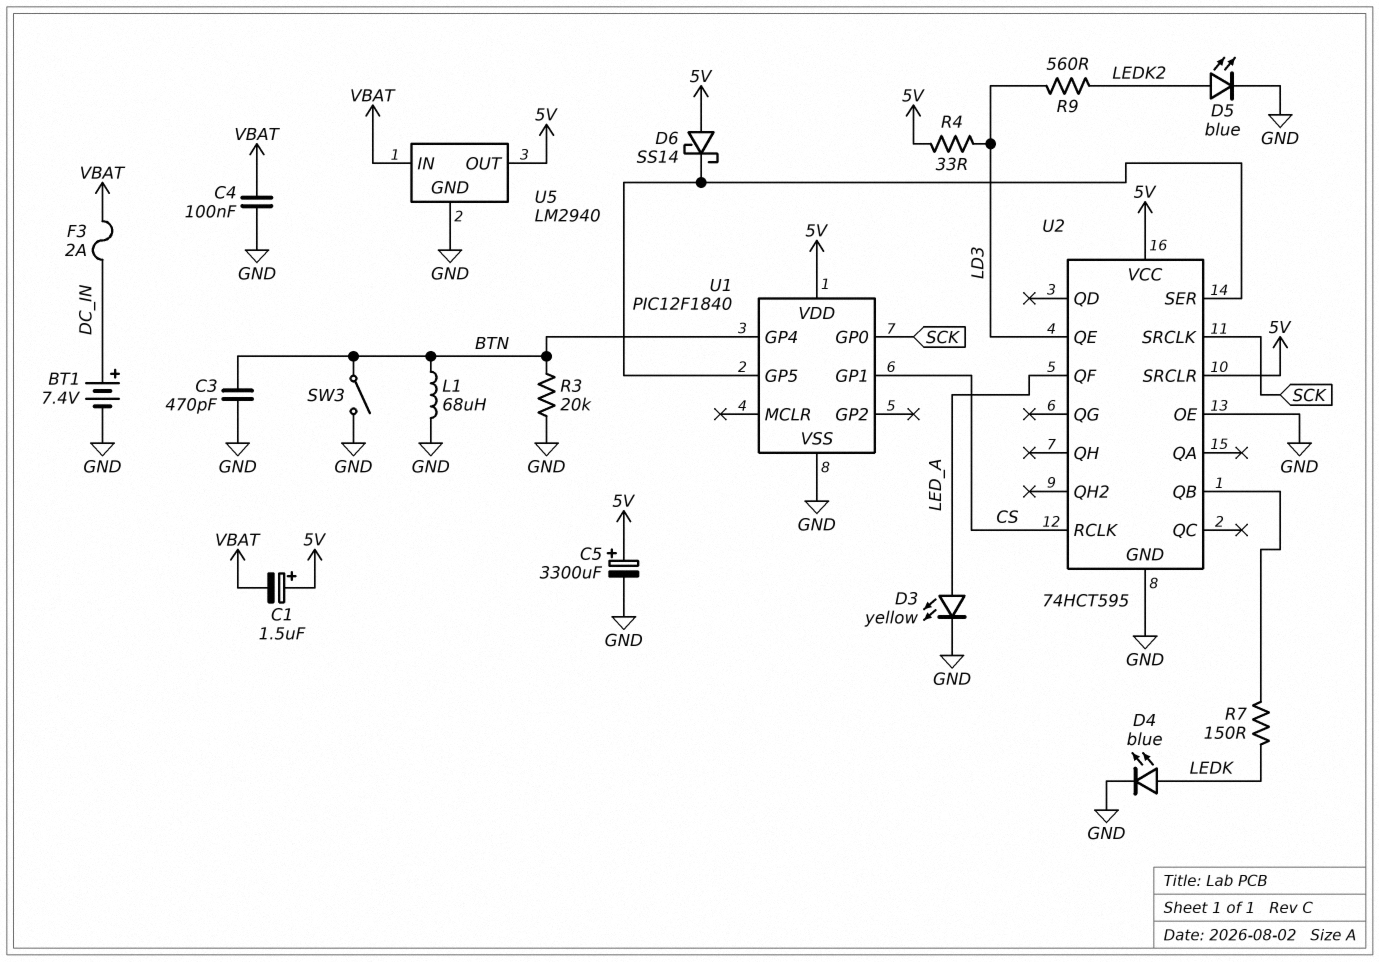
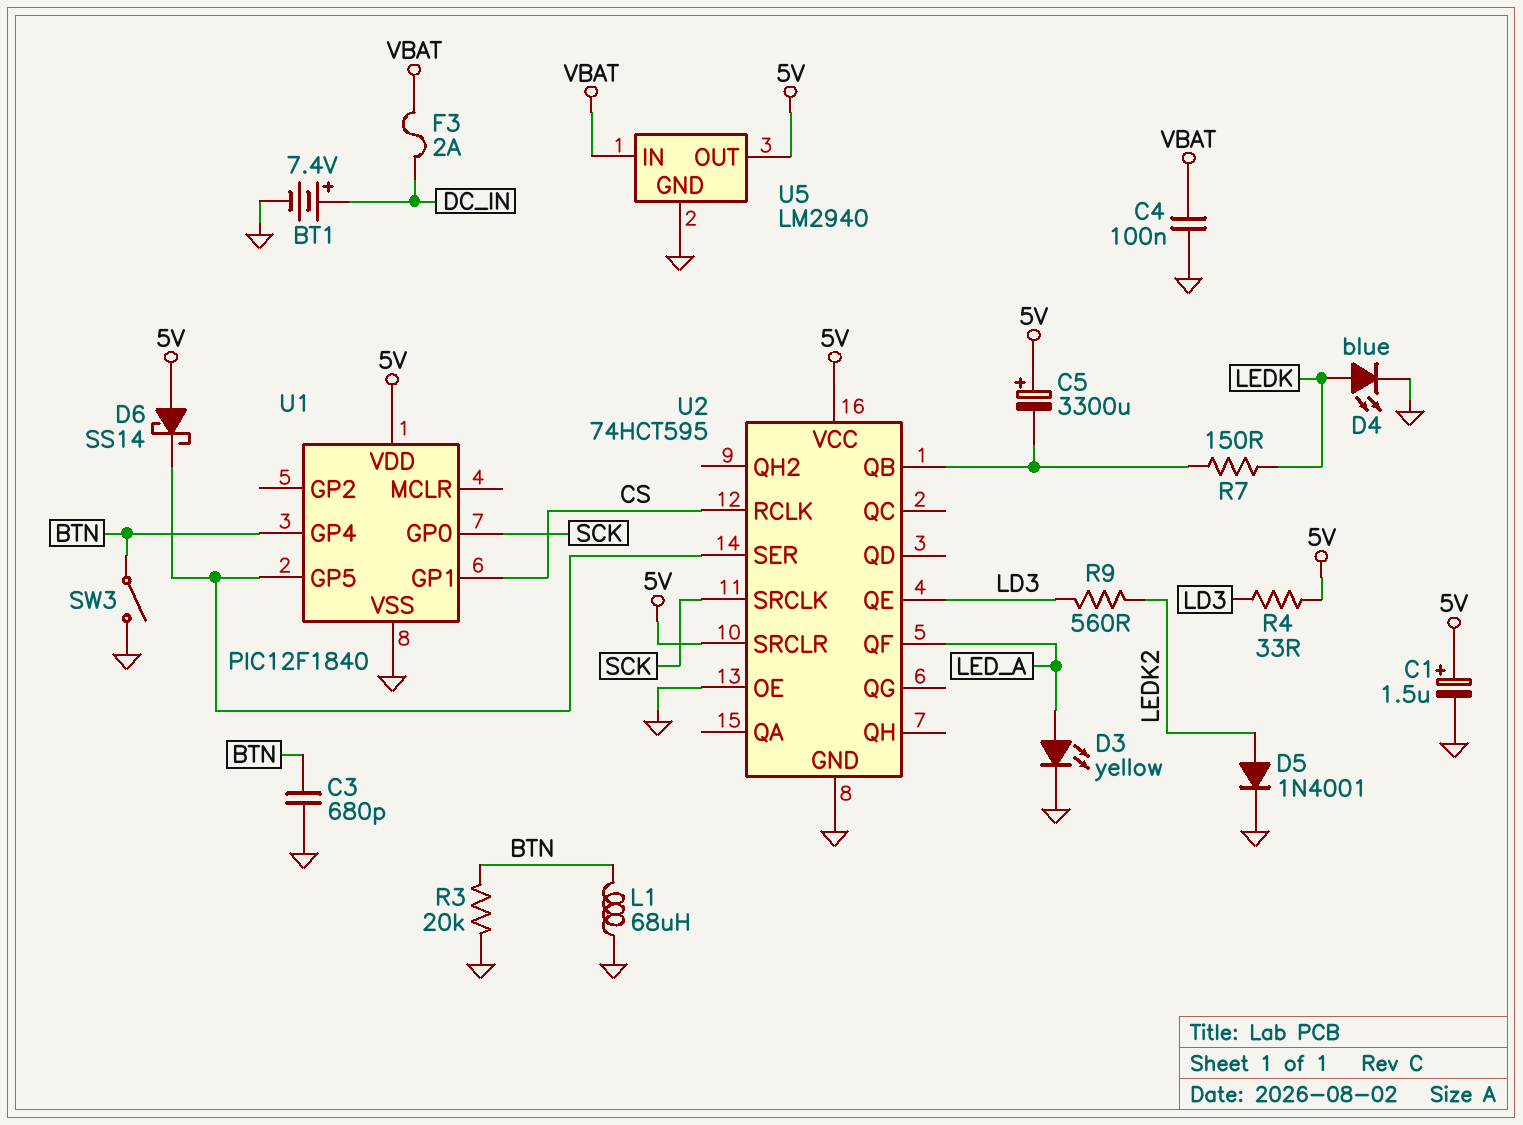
C1: 1.5uF (plus 5V, minus VBAT) -> 1.5uF (plus 5V, minus GND)
C3: 470pF (BTN, GND) -> 680pF (BTN, GND)
C5: 3300uF (plus 5V, minus GND) -> 3300uF (plus 5V, minus U2/QB)
D5: LED blue (A LEDK2, K GND) -> diode 1N4001 (A LEDK2, K GND)

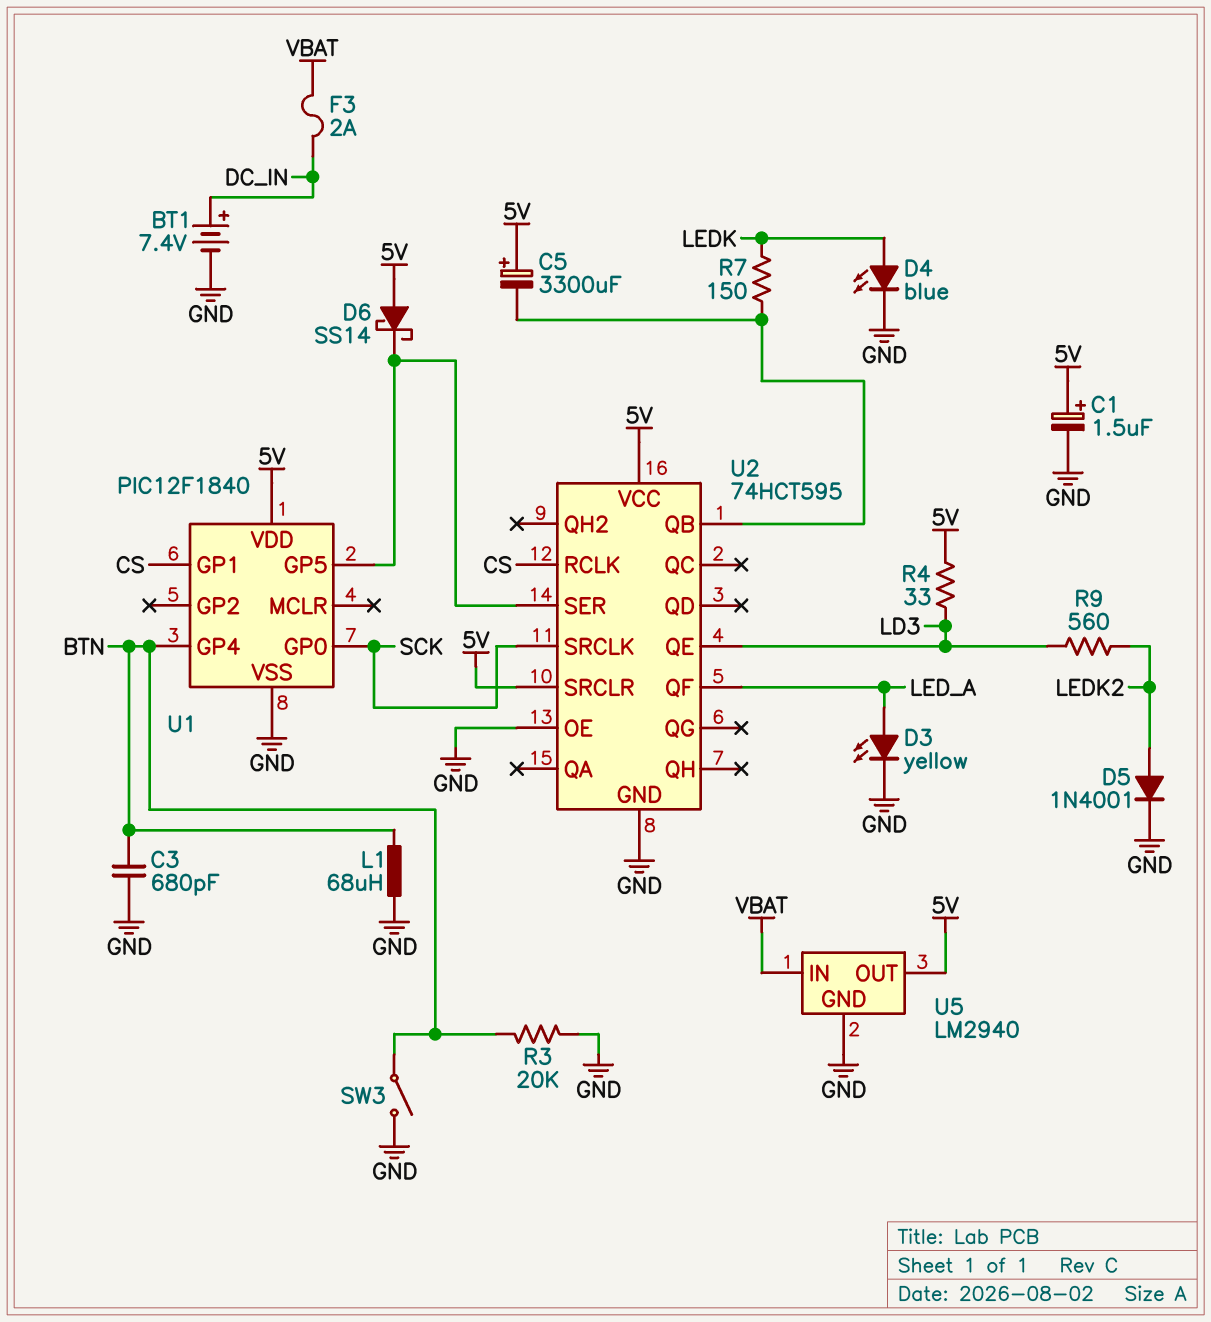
C4: 100nF (GND, VBAT) -> none

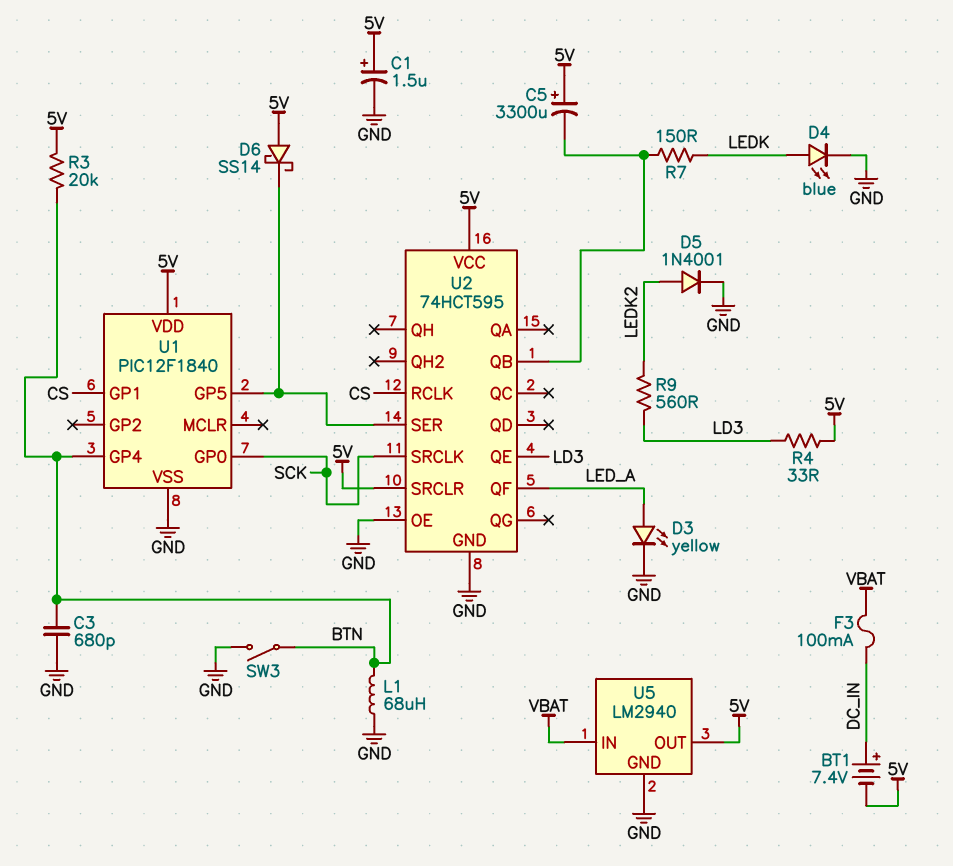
BT1: 7.4V (plus DC_IN, minus GND) -> 7.4V (plus DC_IN, minus 5V)
F3: 2A (DC_IN, VBAT) -> 100mA (DC_IN, VBAT)
R3: 20k (BTN, GND) -> 20k (5V, BTN)

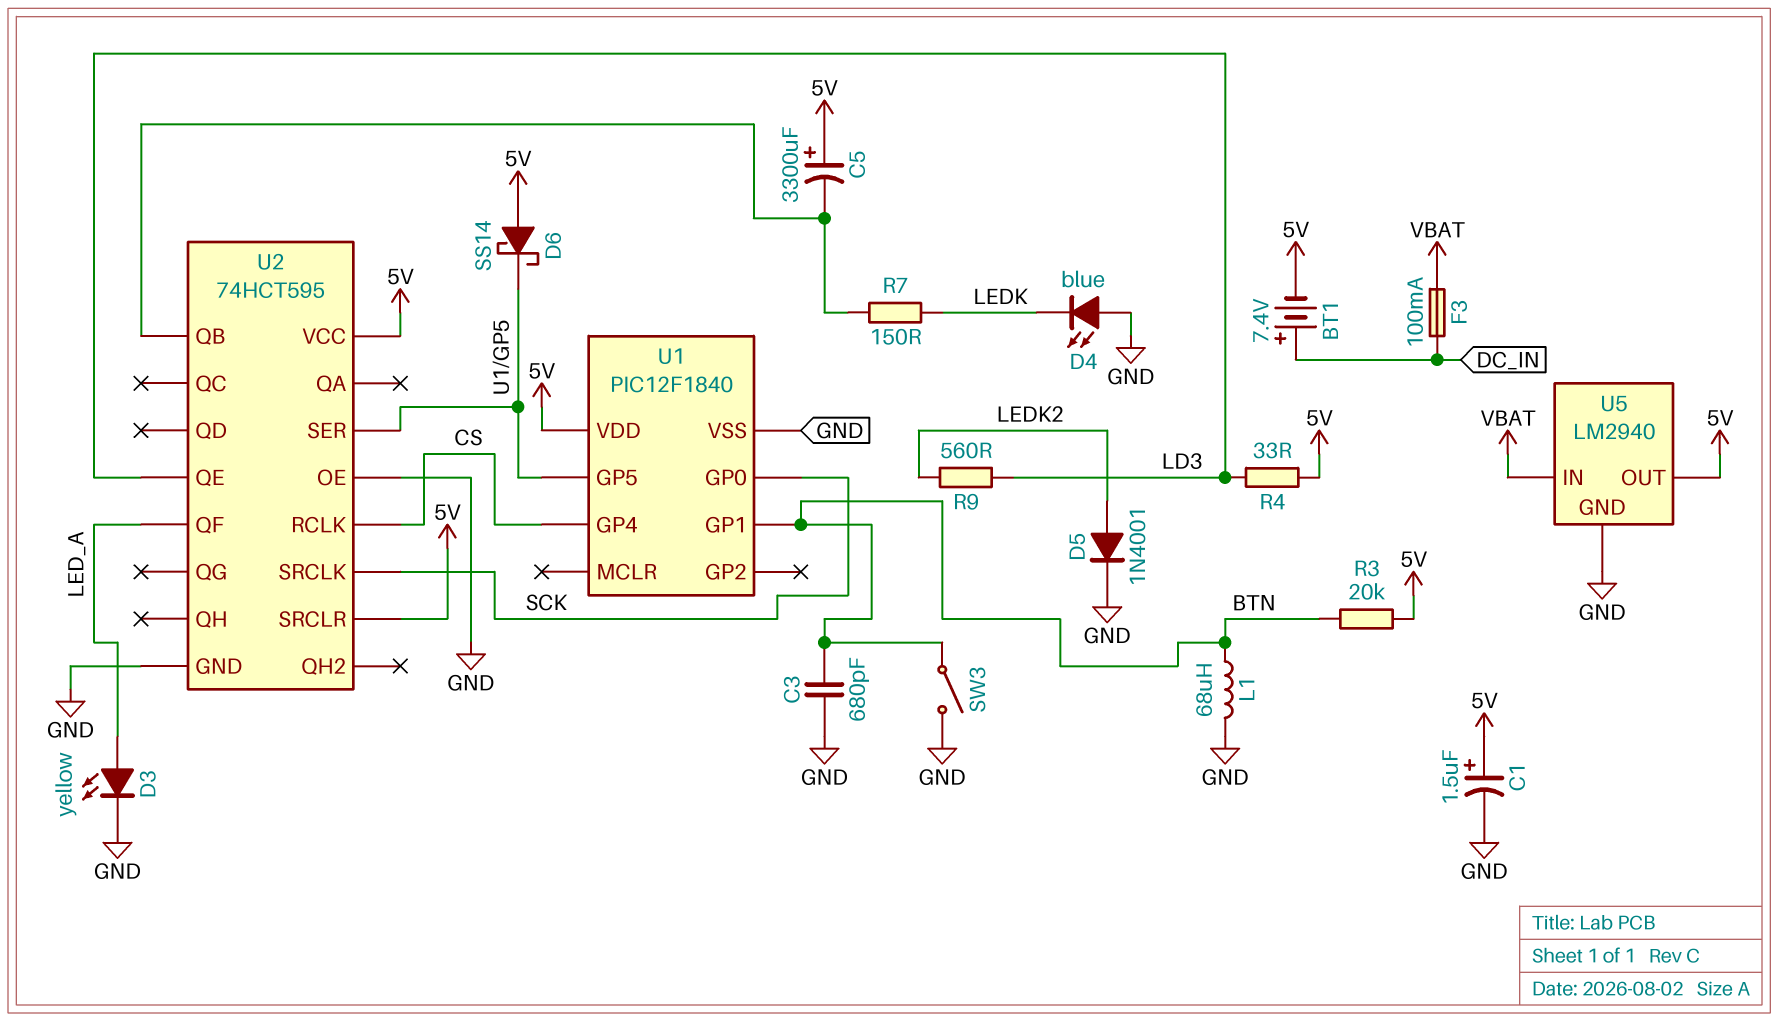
D4: LED blue (A LEDK, K GND) -> LED blue (A GND, K LEDK)
U1 pin GP1: CS -> BTN
U1 pin GP4: BTN -> CS

